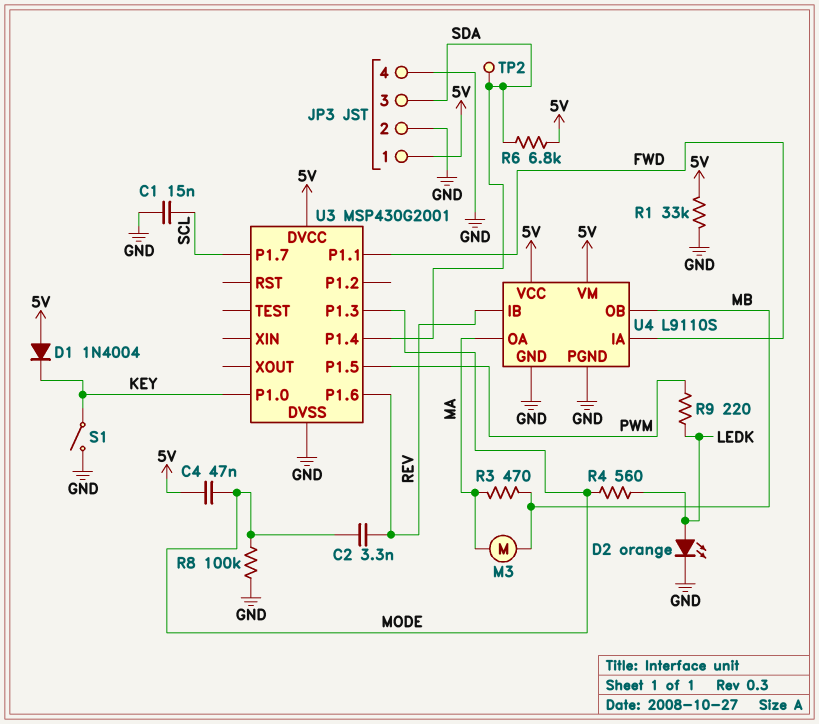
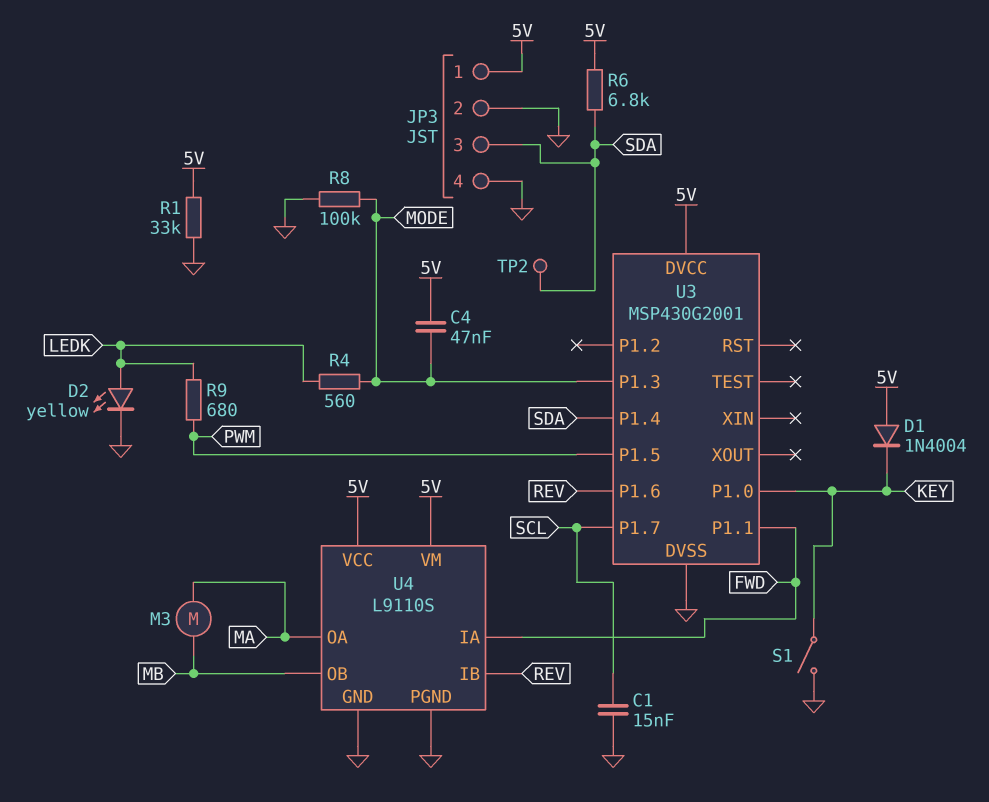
C2: 3.3nF (MODE, REV) -> none
D2: LED orange (A LEDK, K GND) -> LED yellow (A LEDK, K GND)
R3: 470 (MA, MB) -> none
R9: 220 (LEDK, PWM) -> 680 (LEDK, PWM)

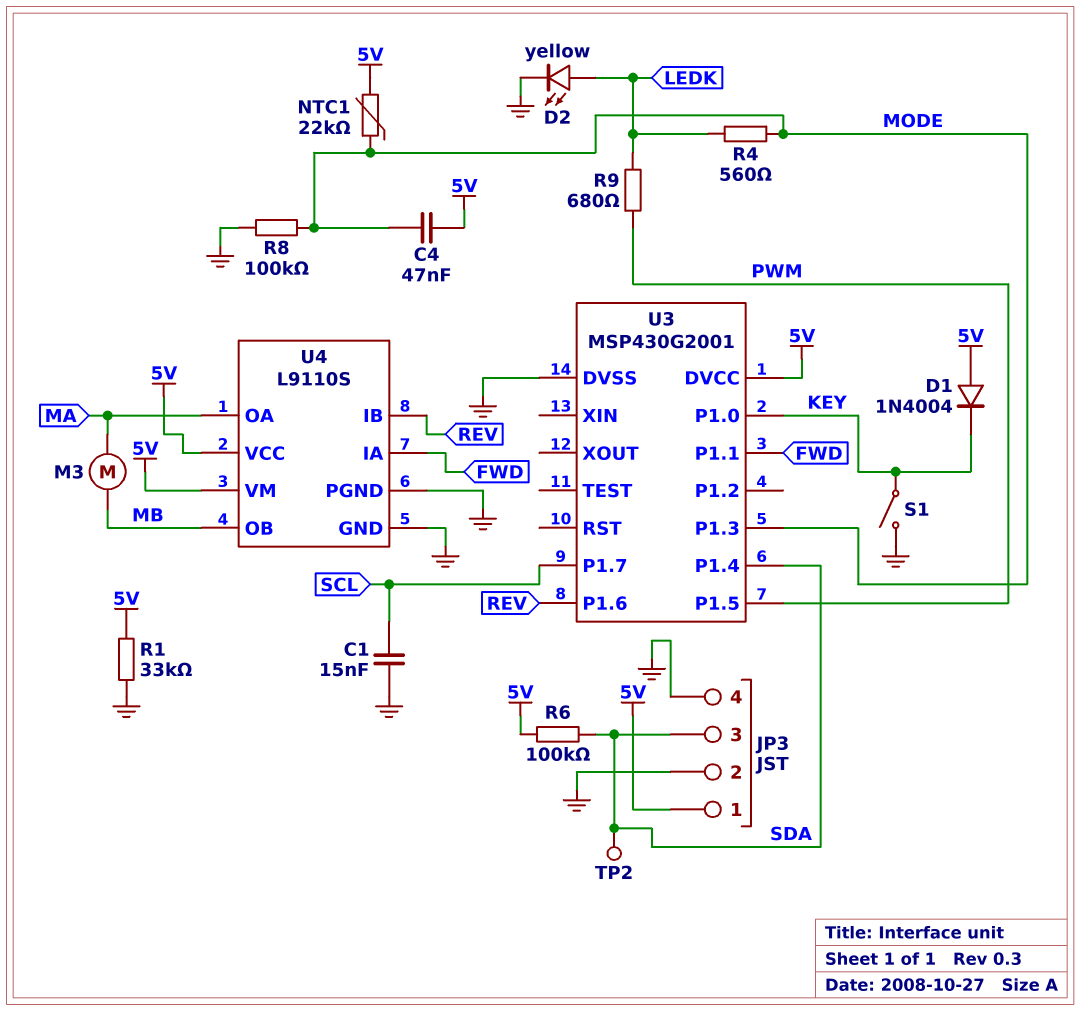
NTC1: none -> 22k (5V, MODE)
R6: 6.8k (5V, SDA) -> 100k (5V, SDA)

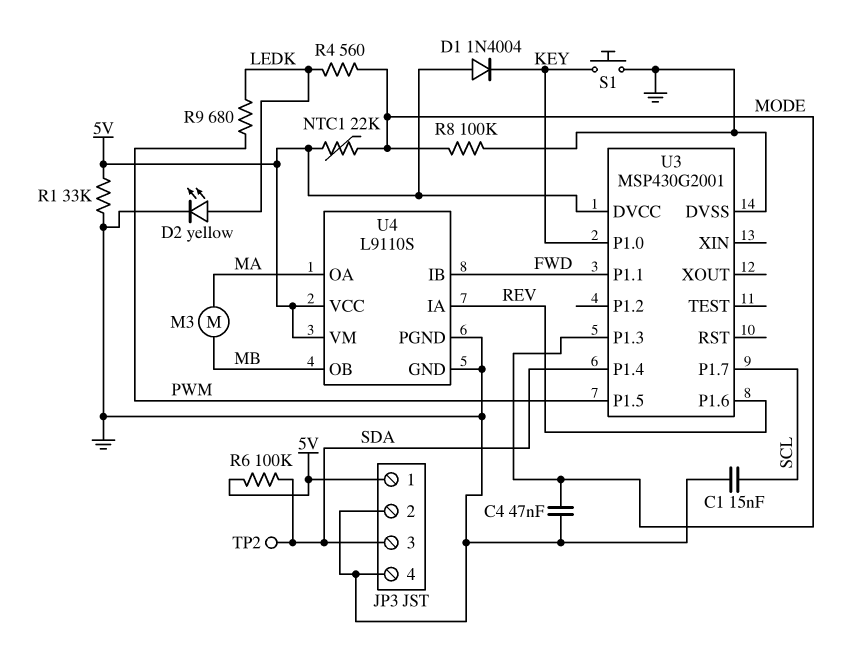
C4: 47nF (5V, MODE) -> 47nF (GND, MODE)
S1: switch (GND, KEY) -> button (GND, KEY)
U4 pin IA: FWD -> REV
U4 pin IB: REV -> FWD

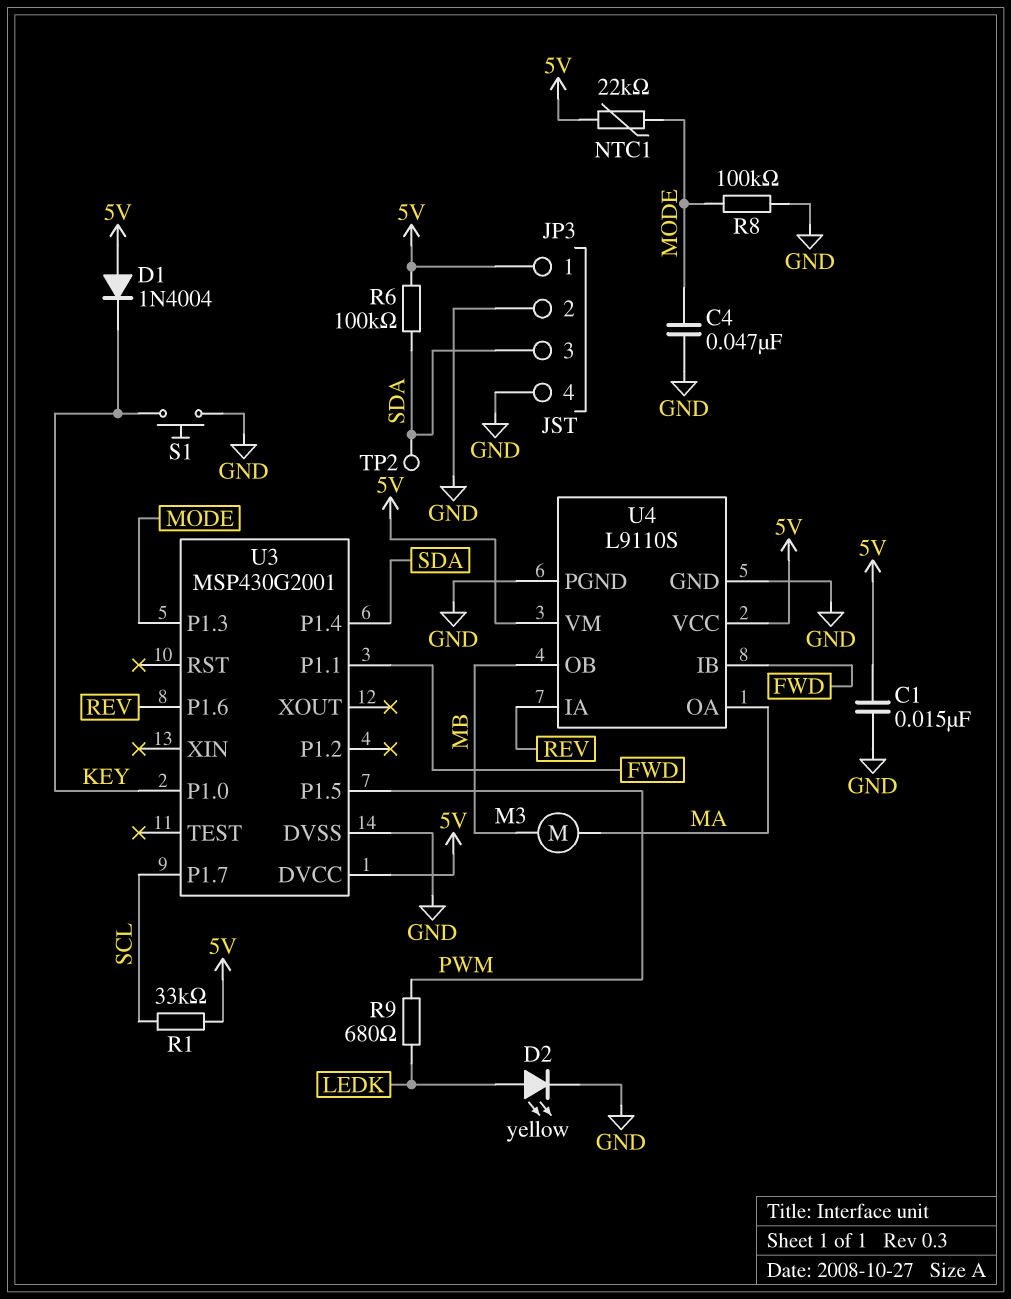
C1: 15nF (GND, SCL) -> 15nF (5V, GND)
R1: 33k (5V, GND) -> 33k (5V, SCL)
R4: 560 (LEDK, MODE) -> none

